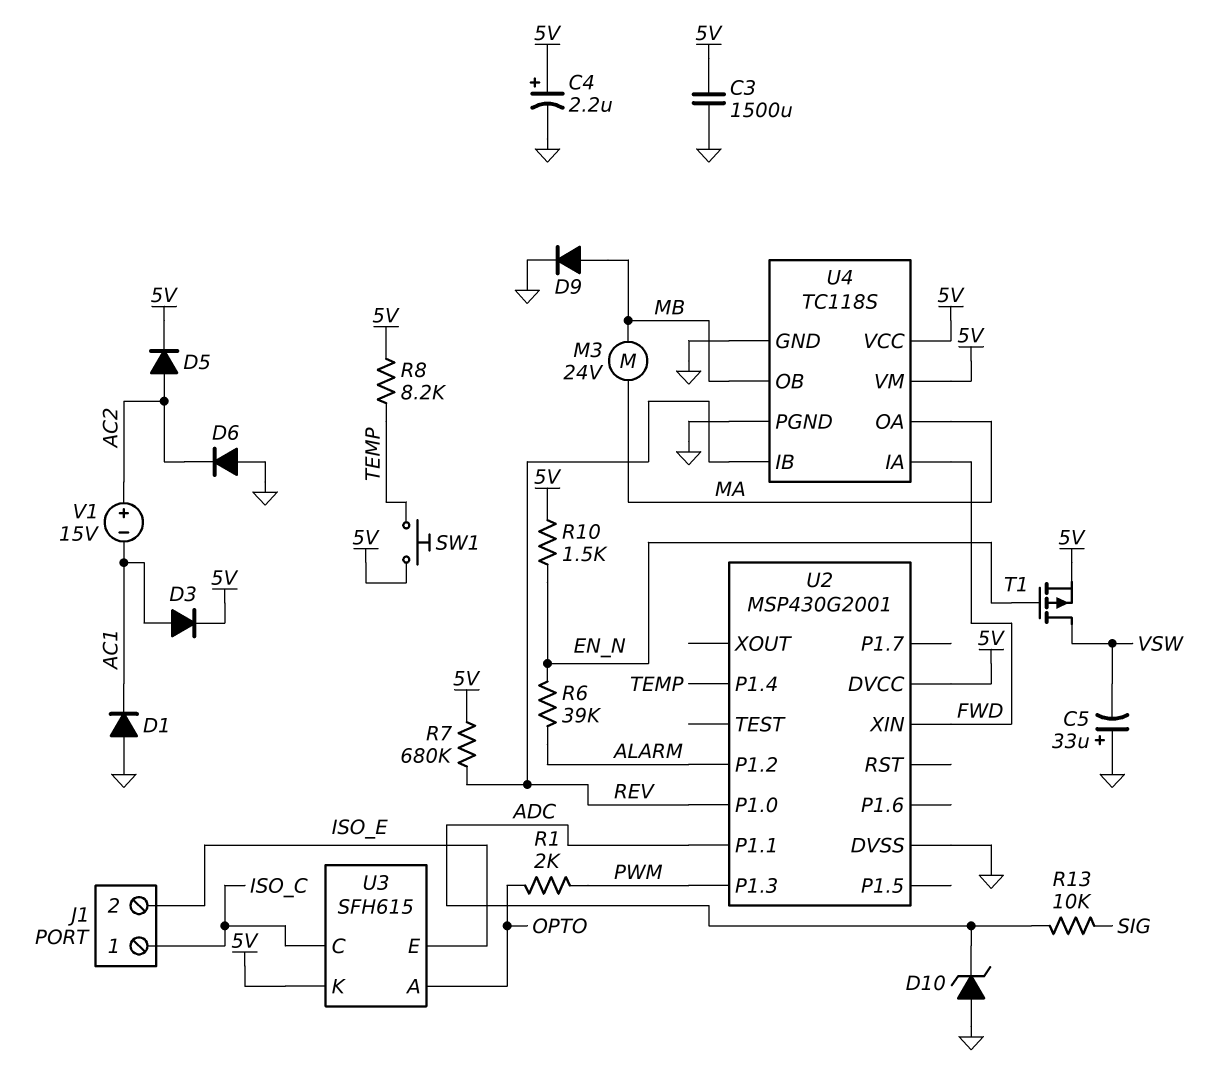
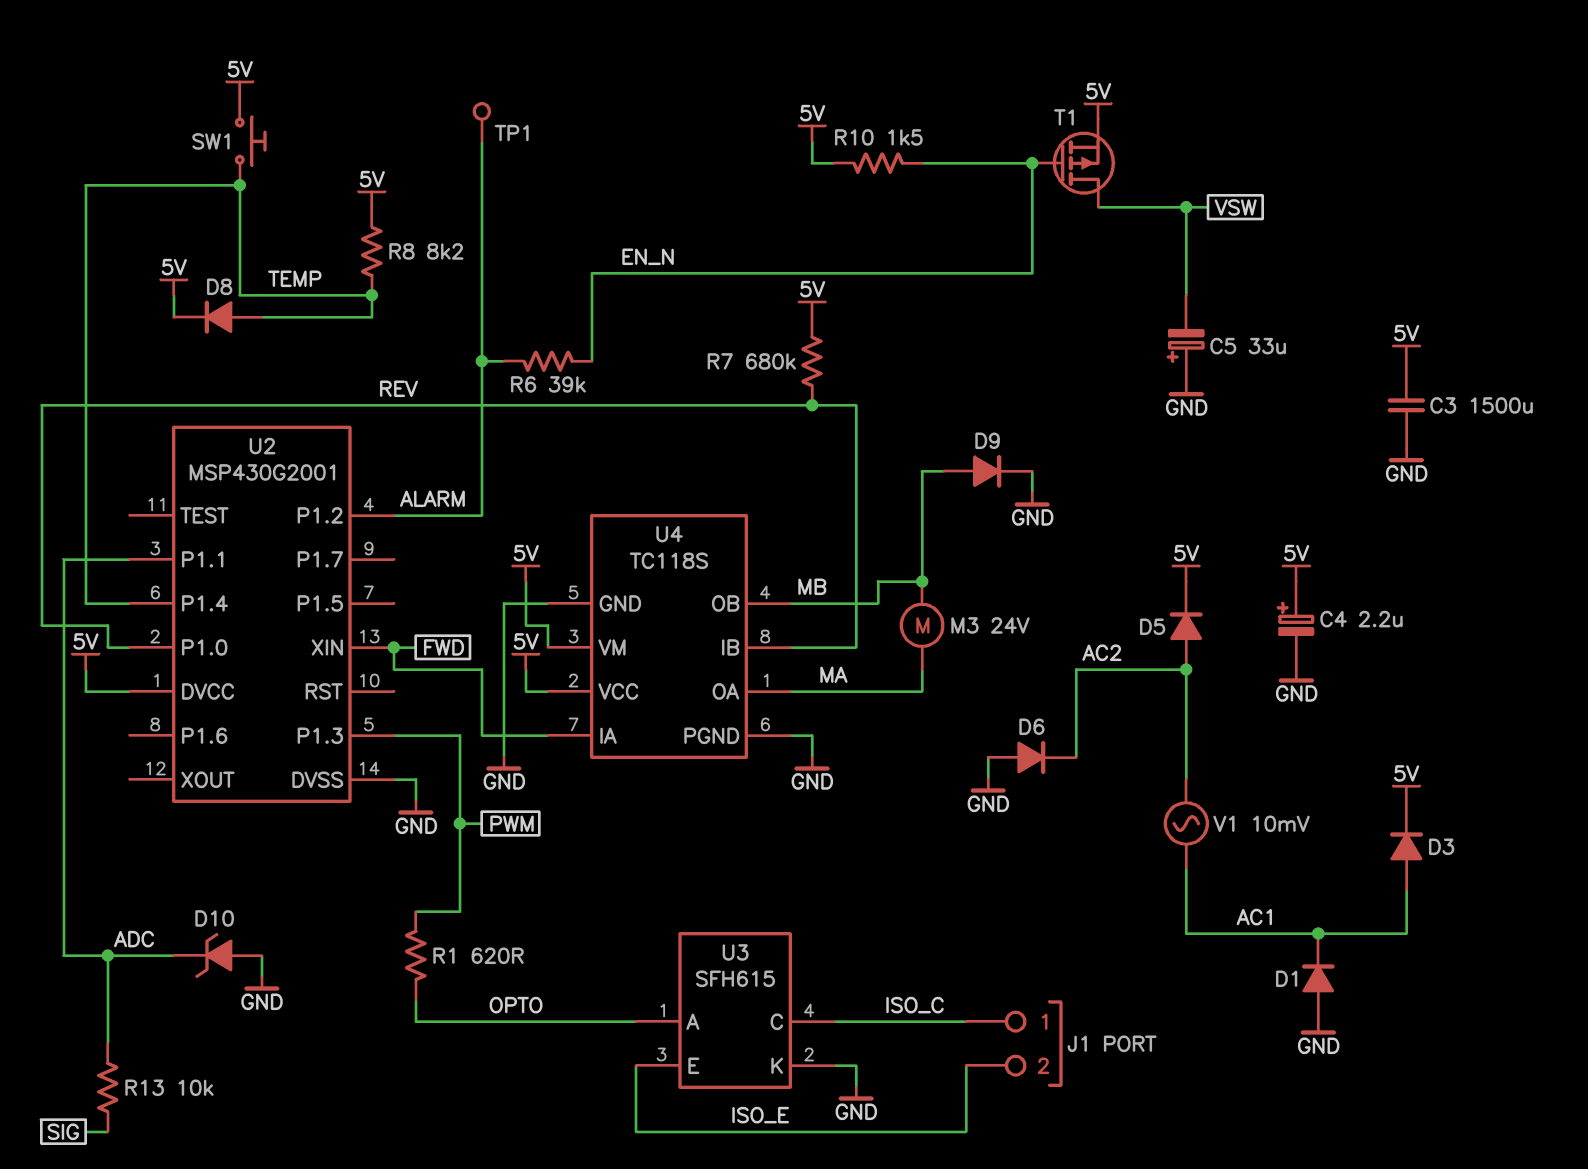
D8: none -> diode (A TEMP, K 5V)
R1: 2k (OPTO, PWM) -> 620 (OPTO, PWM)
TP1: none -> test point (ALARM)
U3 pin K: 5V -> GND
V1: 15V (plus AC2, minus AC1) -> AC 10mV (AC1, AC2)

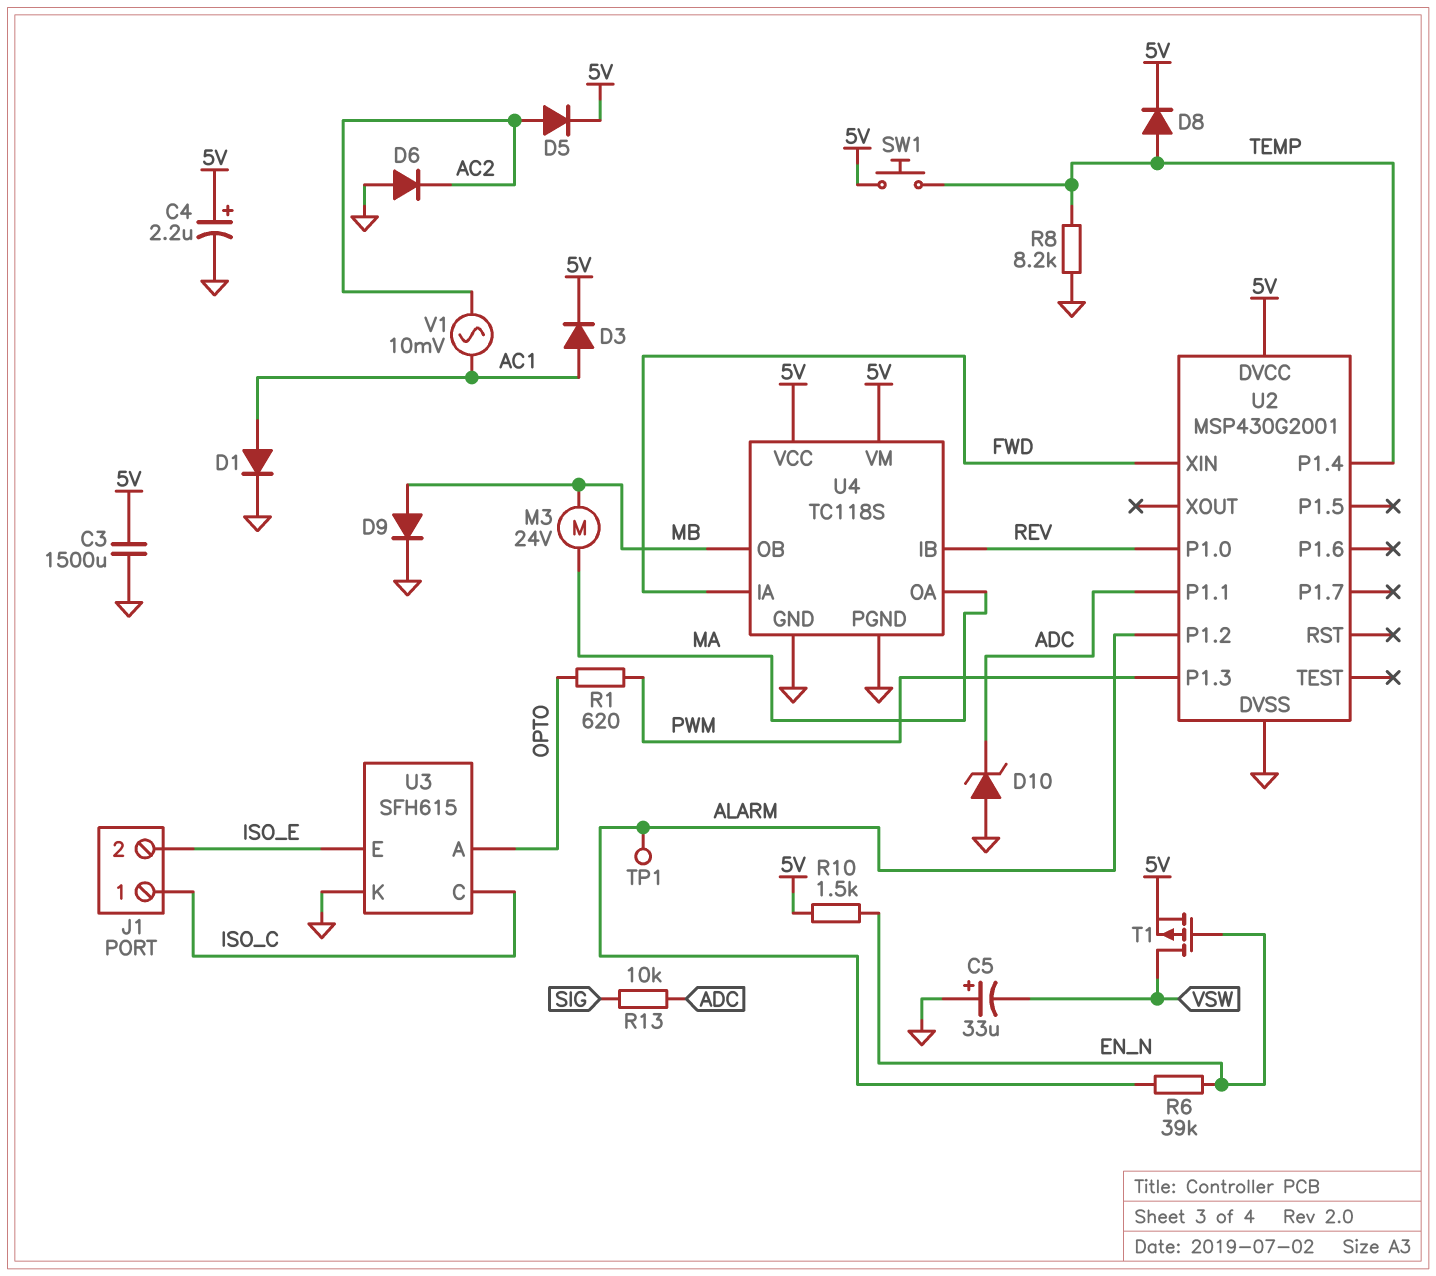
D1: diode (A GND, K AC1) -> diode (A AC1, K GND)
R7: 680k (5V, REV) -> none
R8: 8.2k (5V, TEMP) -> 8.2k (GND, TEMP)

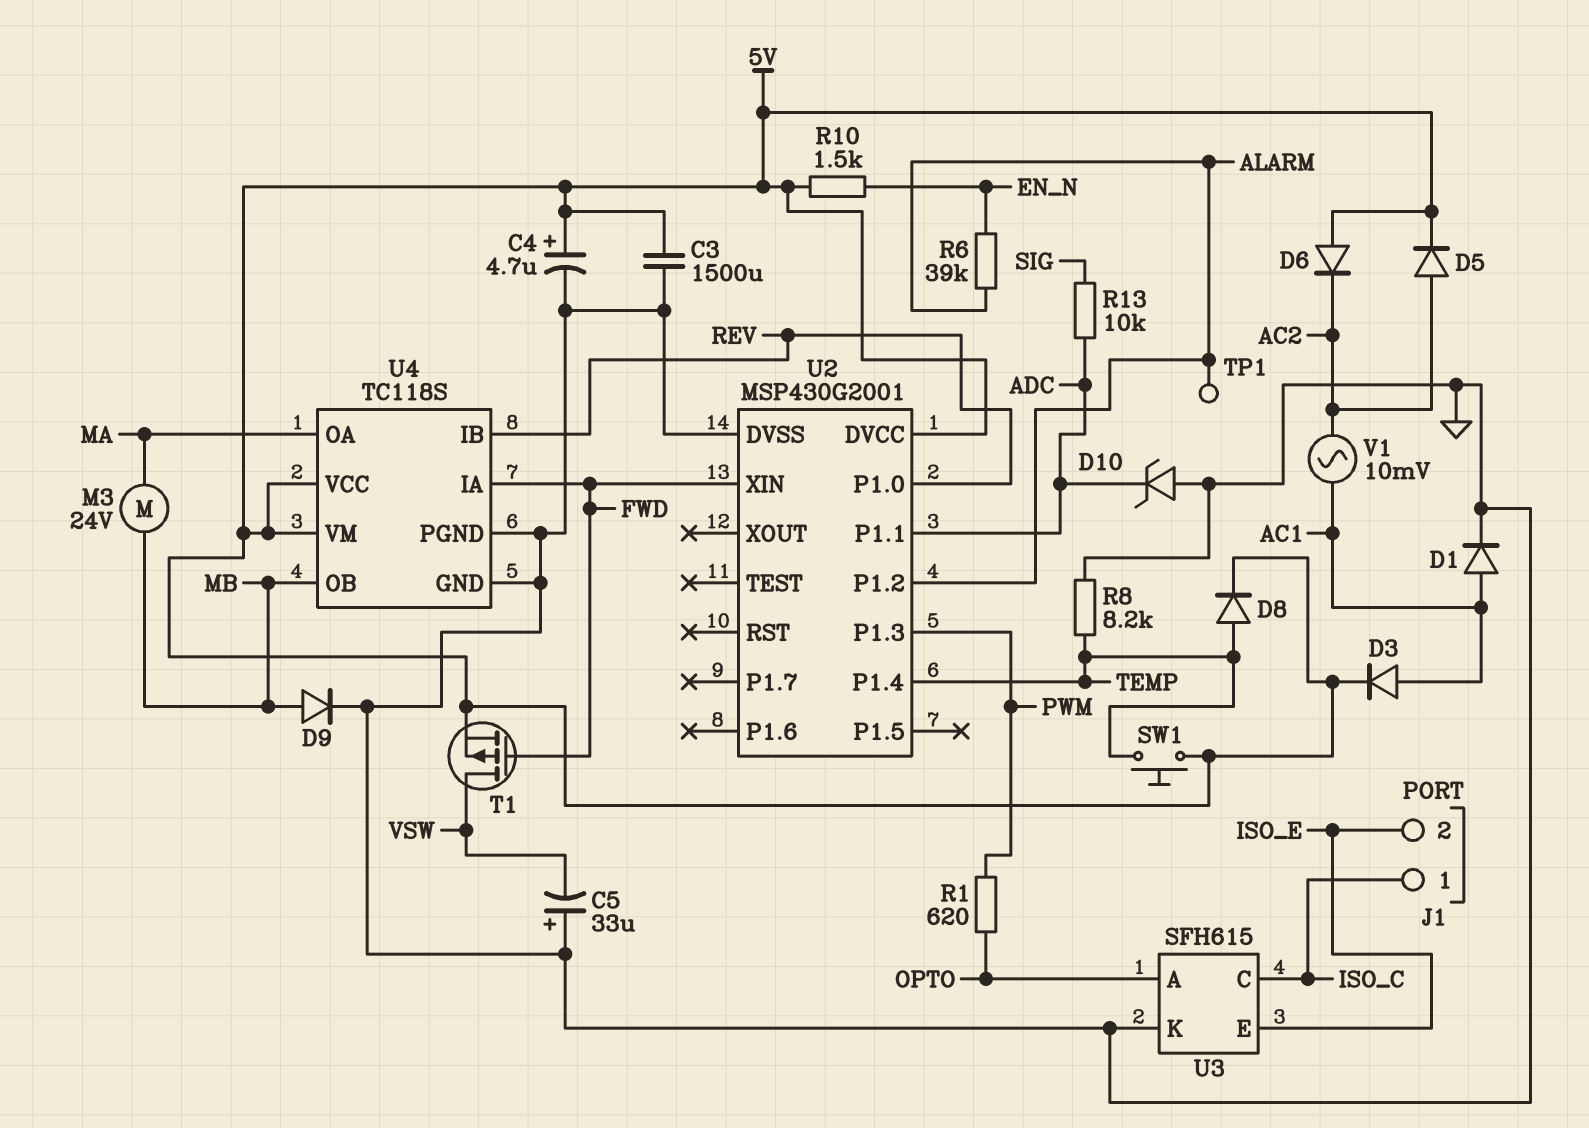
C4: 2.2uF (plus 5V, minus GND) -> 4.7uF (plus 5V, minus GND)
D6: diode (A GND, K AC2) -> diode (A 5V, K AC2)
T1: PMOS (G EN_N, D VSW, S 5V) -> PMOS (G FWD, D VSW, S 5V)

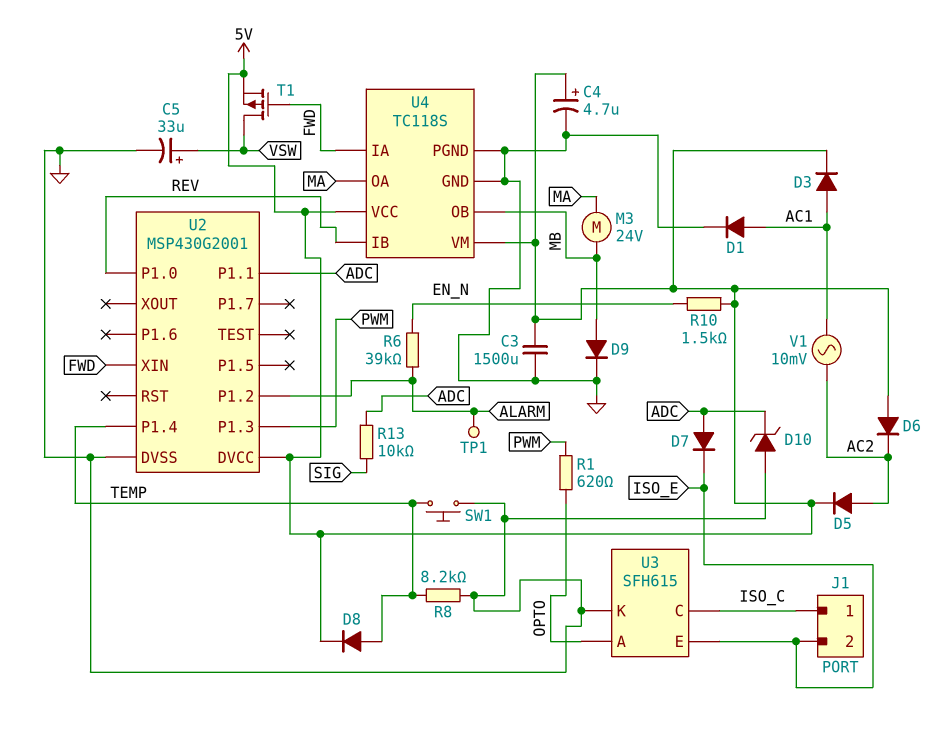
C5: 33uF (plus GND, minus VSW) -> 33uF (plus VSW, minus GND)
D7: none -> diode (A ADC, K ISO_E)
SW1: button (5V, TEMP) -> button (GND, TEMP)

